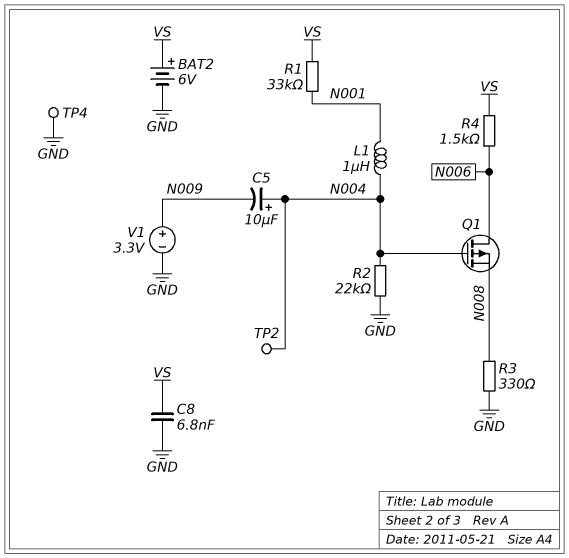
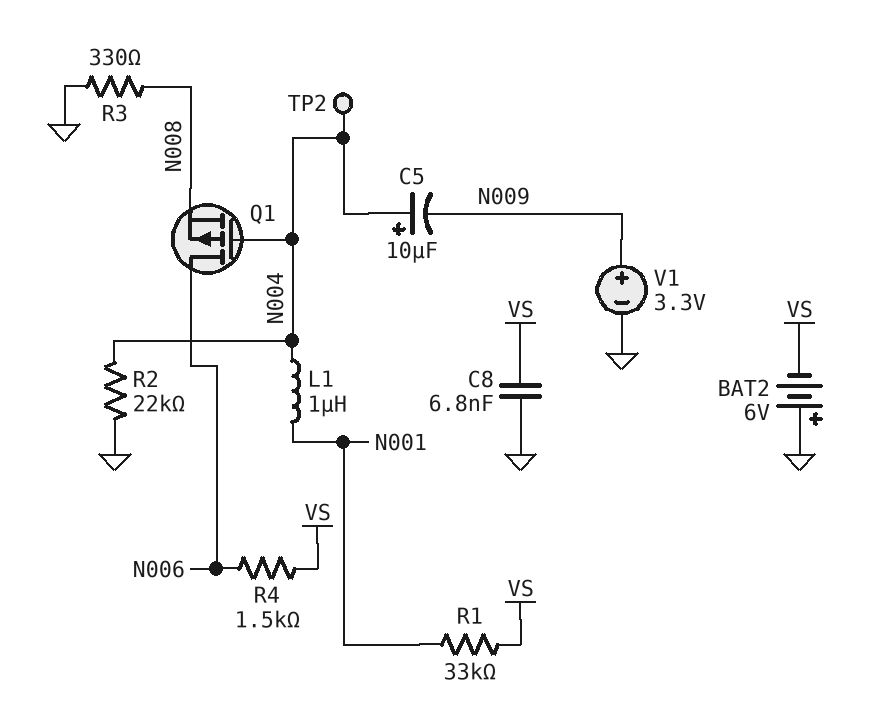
BAT2: 6V (plus VS, minus GND) -> 6V (plus GND, minus VS)
TP4: test point (GND) -> none

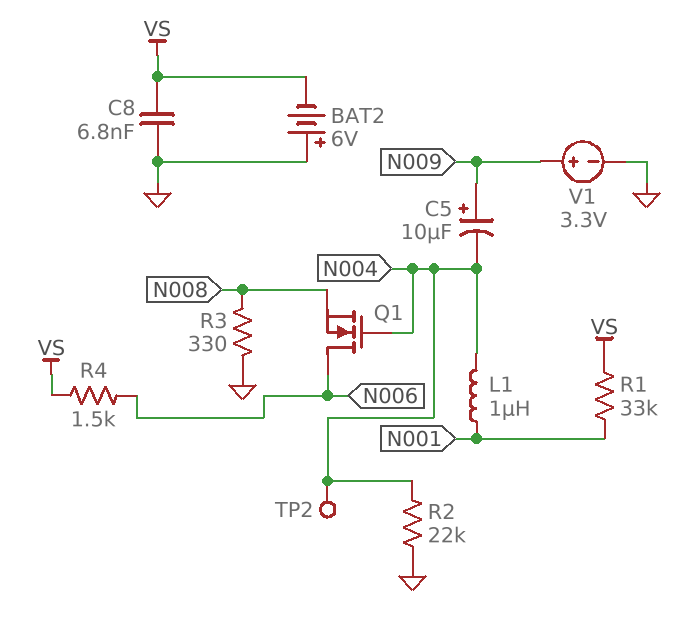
C5: 10uF (plus N004, minus N009) -> 10uF (plus N009, minus N004)
Q1: PMOS (G N004, D N006, S N008) -> NMOS (G N004, D N006, S N008)

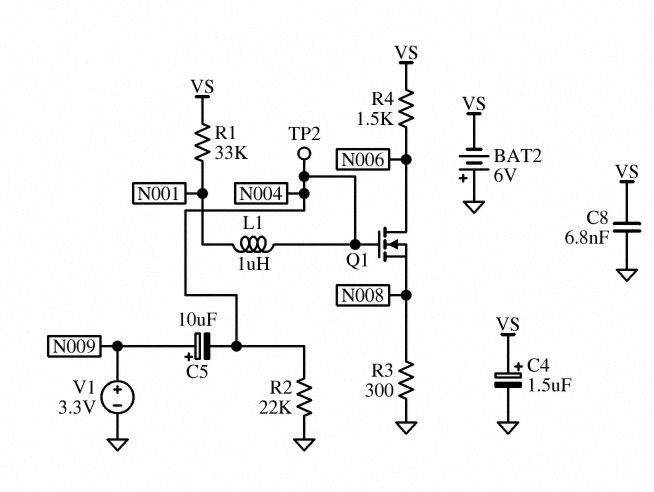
C4: none -> 1.5uF (plus VS, minus GND)
R3: 330 (GND, N008) -> 300 (GND, N008)

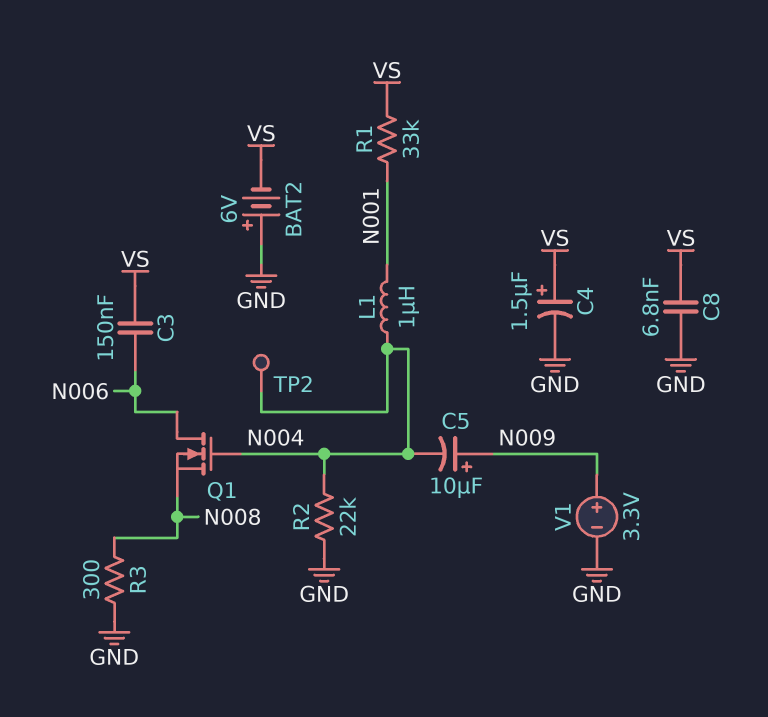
C3: none -> 150nF (N006, VS)
R4: 1.5k (N006, VS) -> none

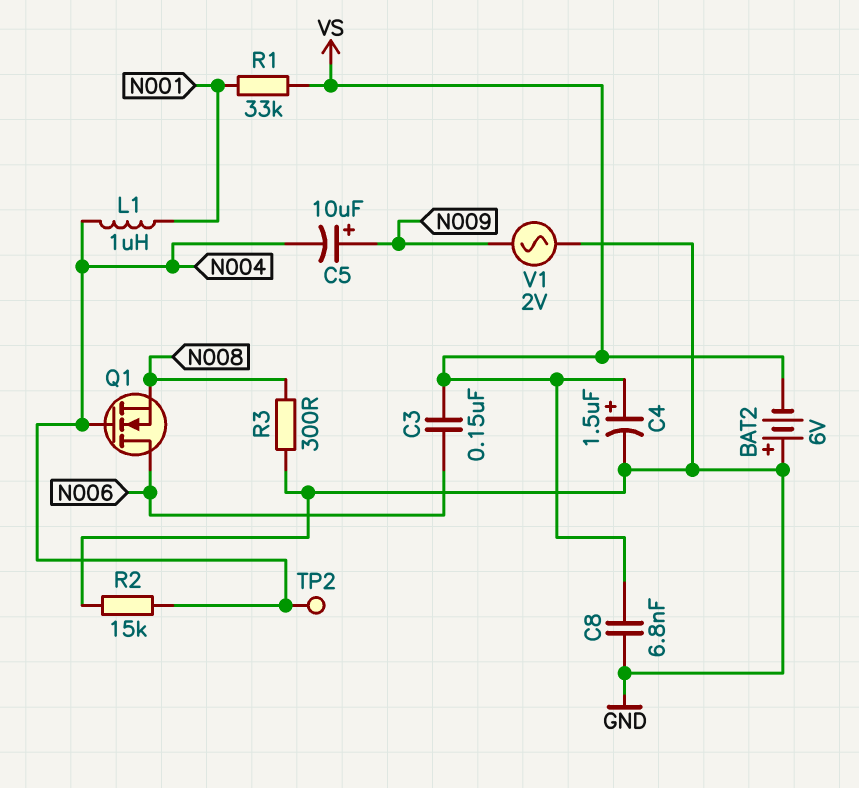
R2: 22k (GND, N004) -> 15k (GND, N004)
V1: 3.3V (plus N009, minus GND) -> AC 2V (GND, N009)

